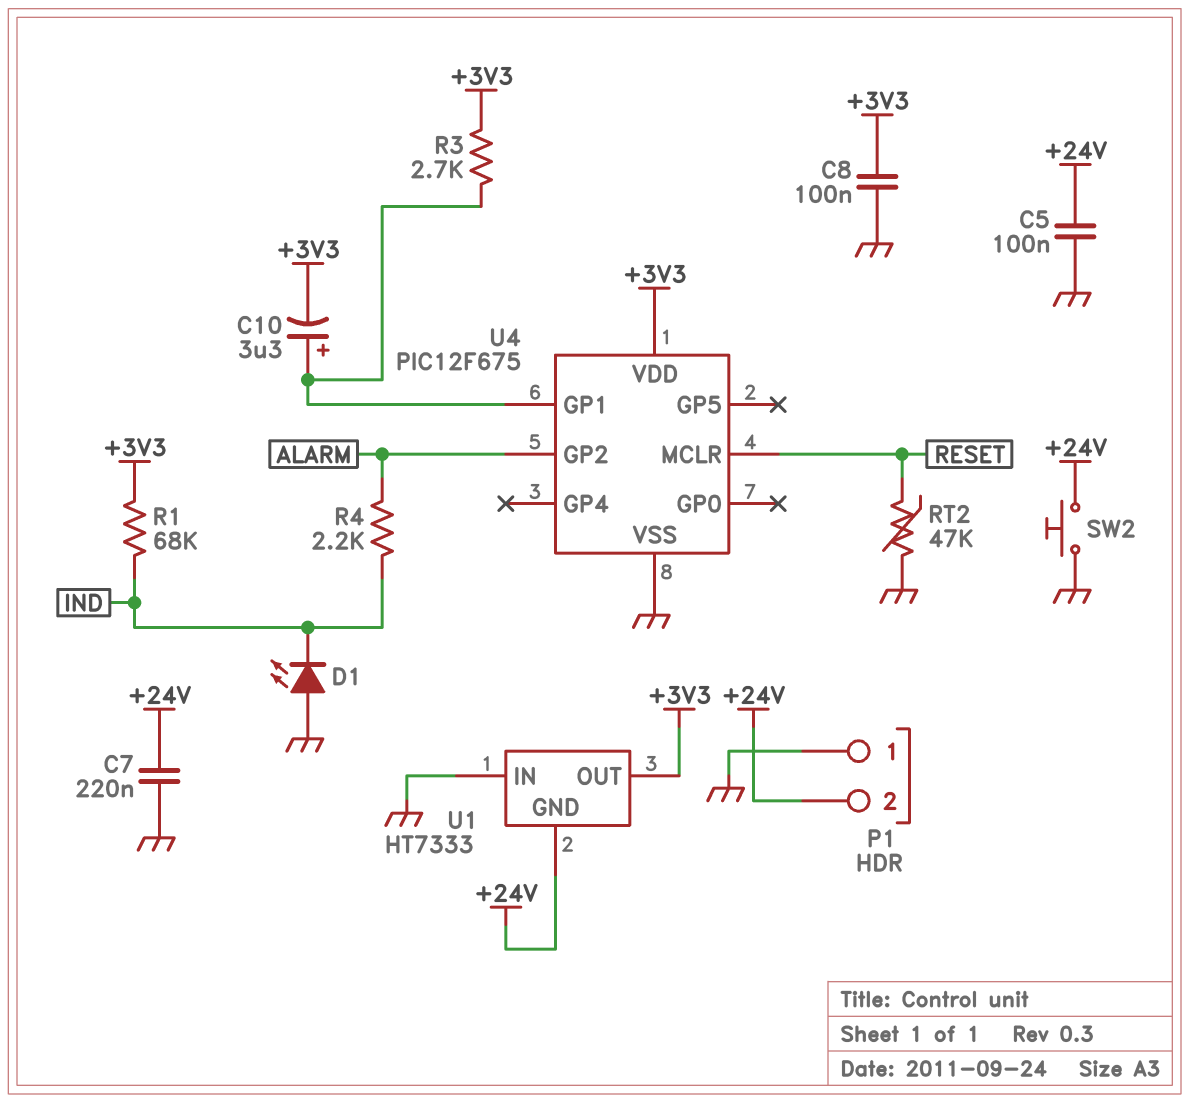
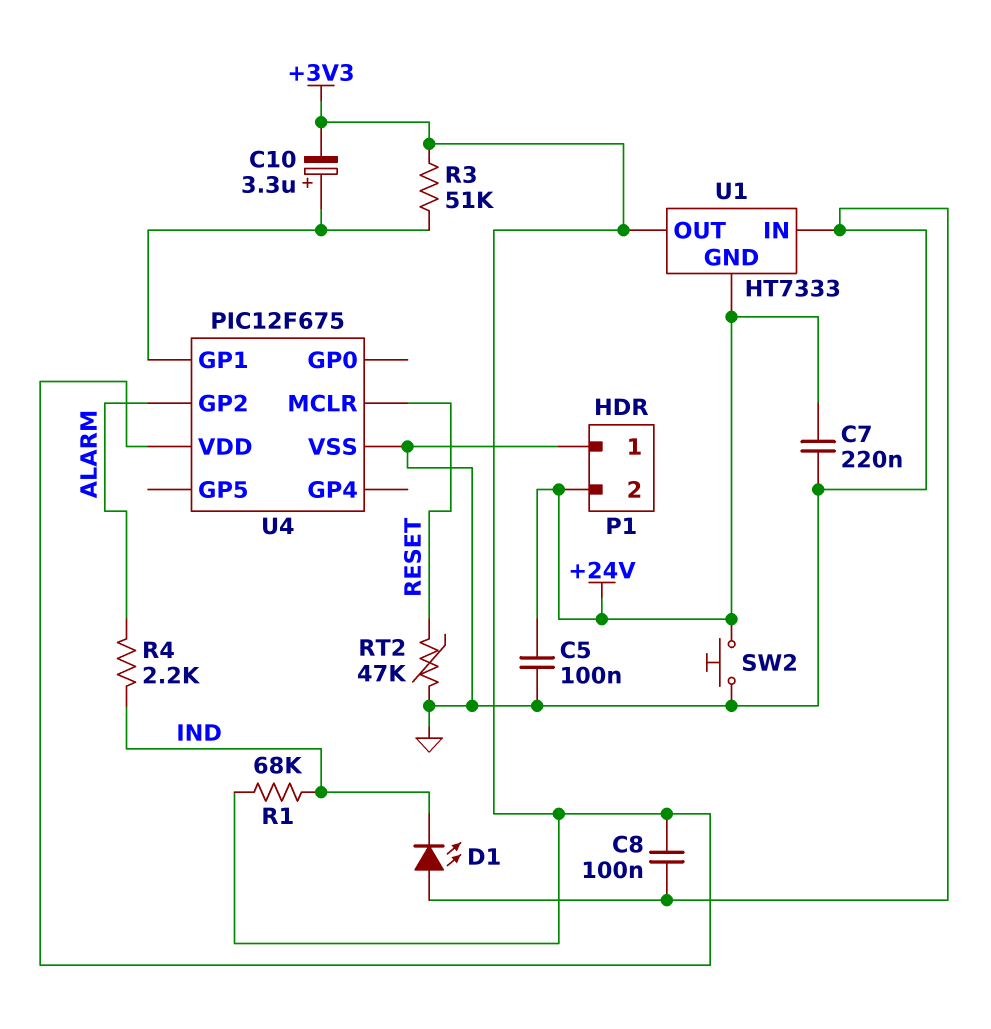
R3: 2.7k (+3V3, U4/GP1) -> 51k (+3V3, U4/GP1)

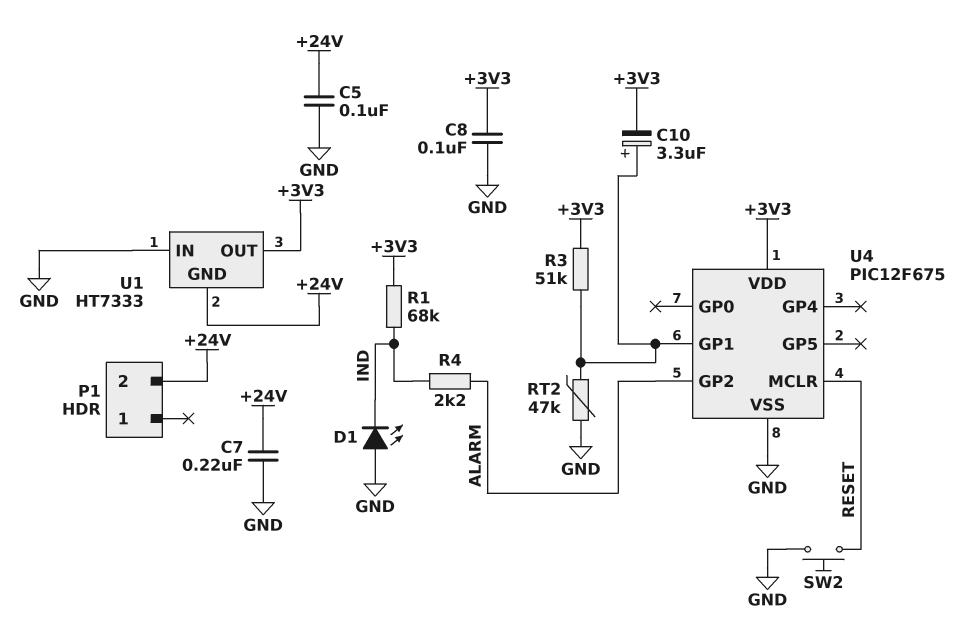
P1 pin 1: GND -> none
RT2: 47k (GND, RESET) -> 47k (GND, U4/GP1)
SW2: button (+24V, GND) -> button (GND, RESET)

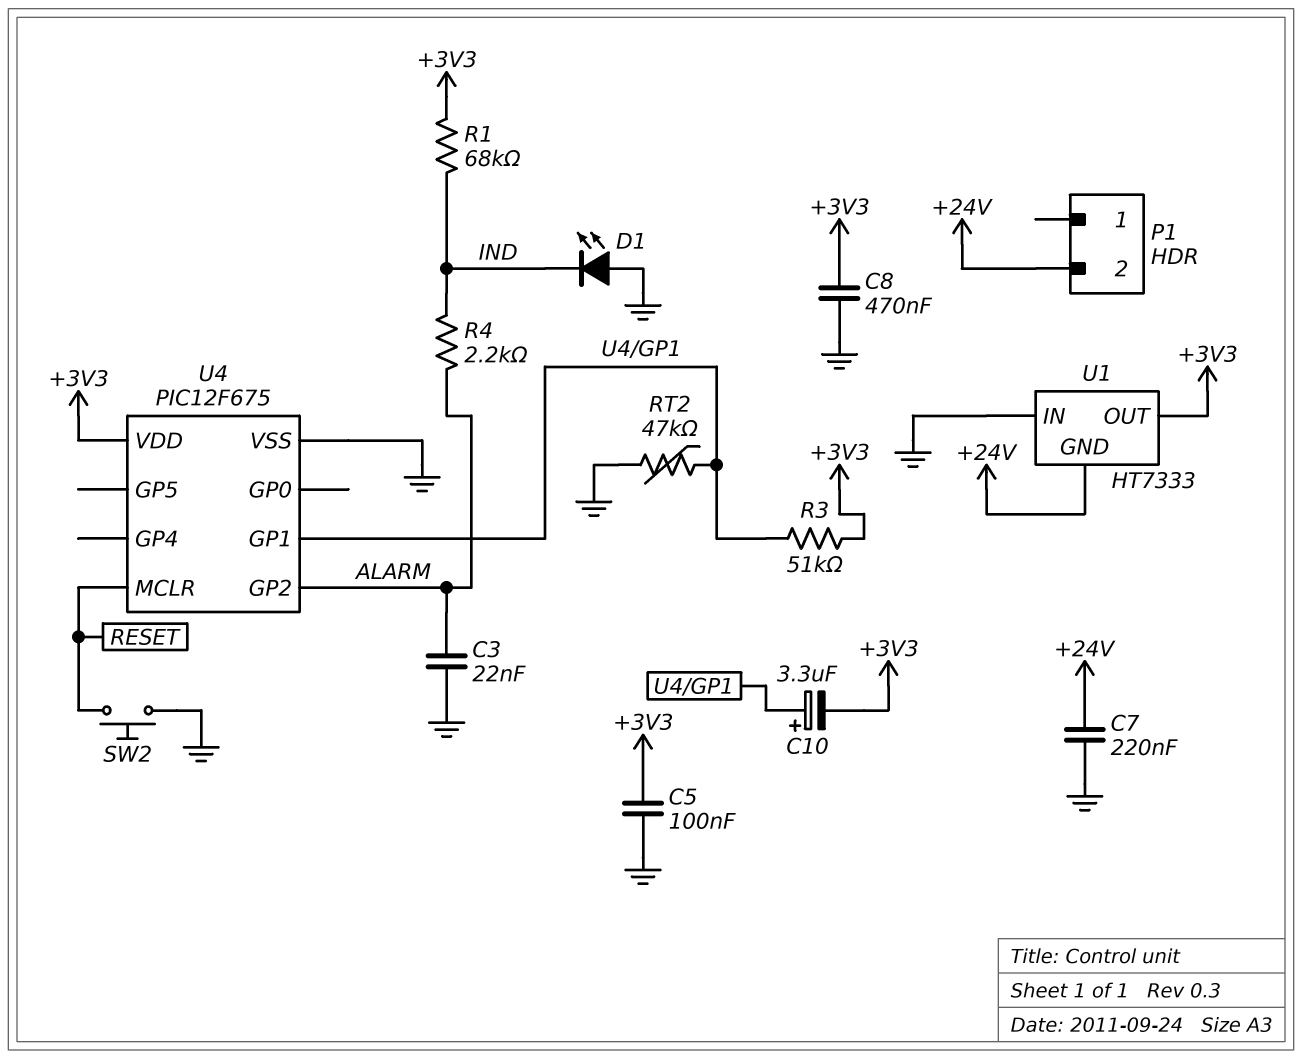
C3: none -> 22nF (ALARM, GND)
C5: 100nF (+24V, GND) -> 100nF (+3V3, GND)
C8: 100nF (+3V3, GND) -> 470nF (+3V3, GND)

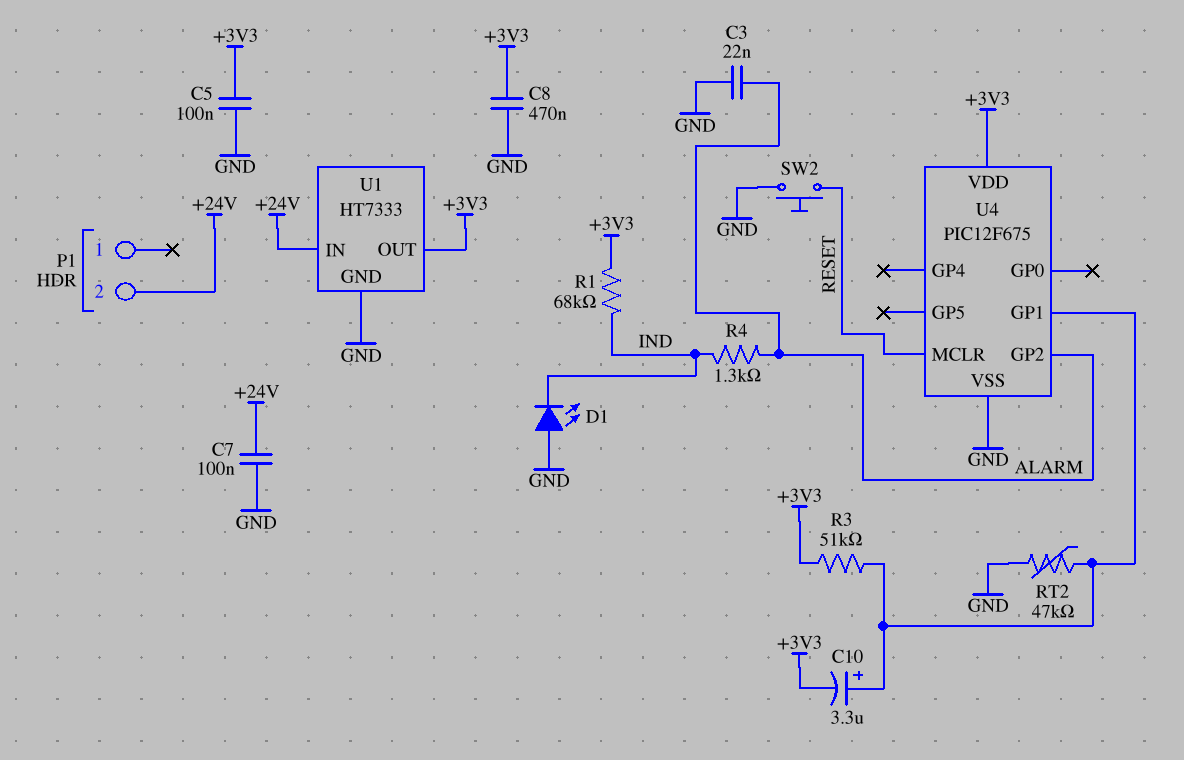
C7: 220nF (+24V, GND) -> 100nF (+24V, GND)
R4: 2.2k (ALARM, IND) -> 1.3k (ALARM, IND)
U1 pin GND: +24V -> GND
U1 pin IN: GND -> +24V

